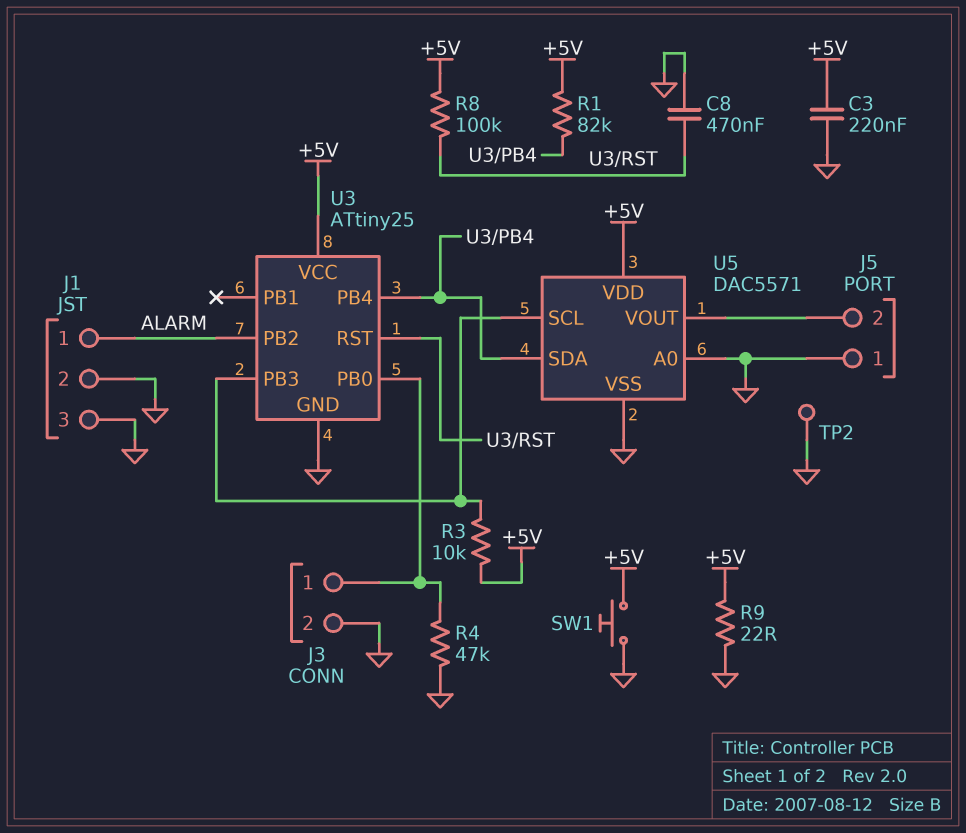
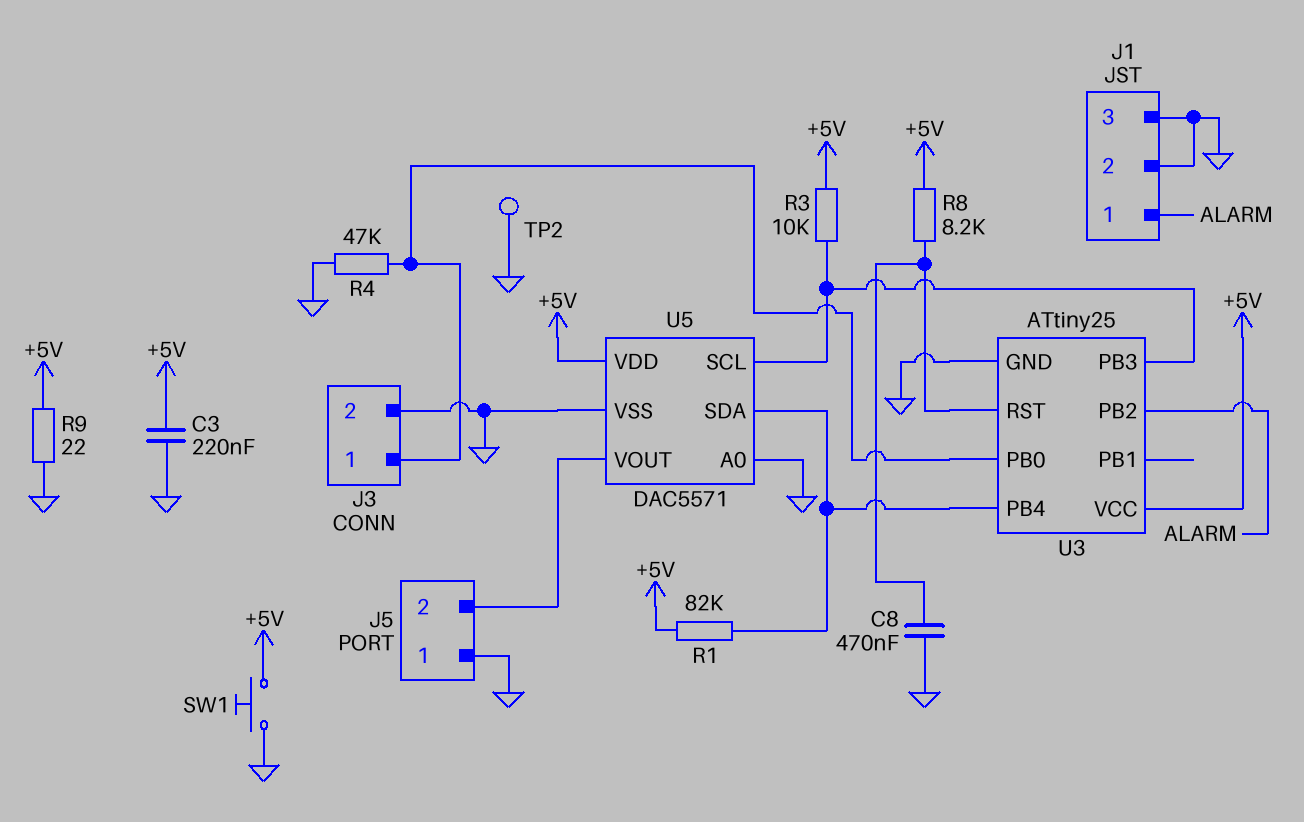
R8: 100k (+5V, U3/RST) -> 8.2k (+5V, U3/RST)

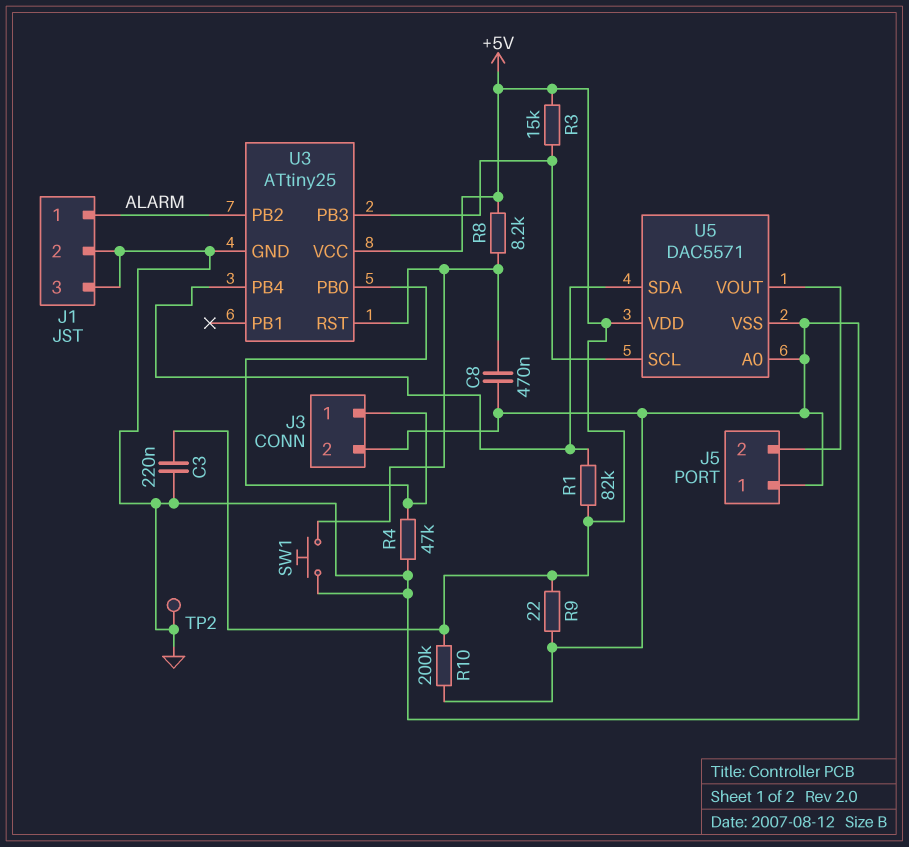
R3: 10k (+5V, U3/PB3) -> 15k (+5V, U3/PB3)
R10: none -> 200k (+5V, GND)
SW1: button (+5V, GND) -> button (GND, U3/RST)

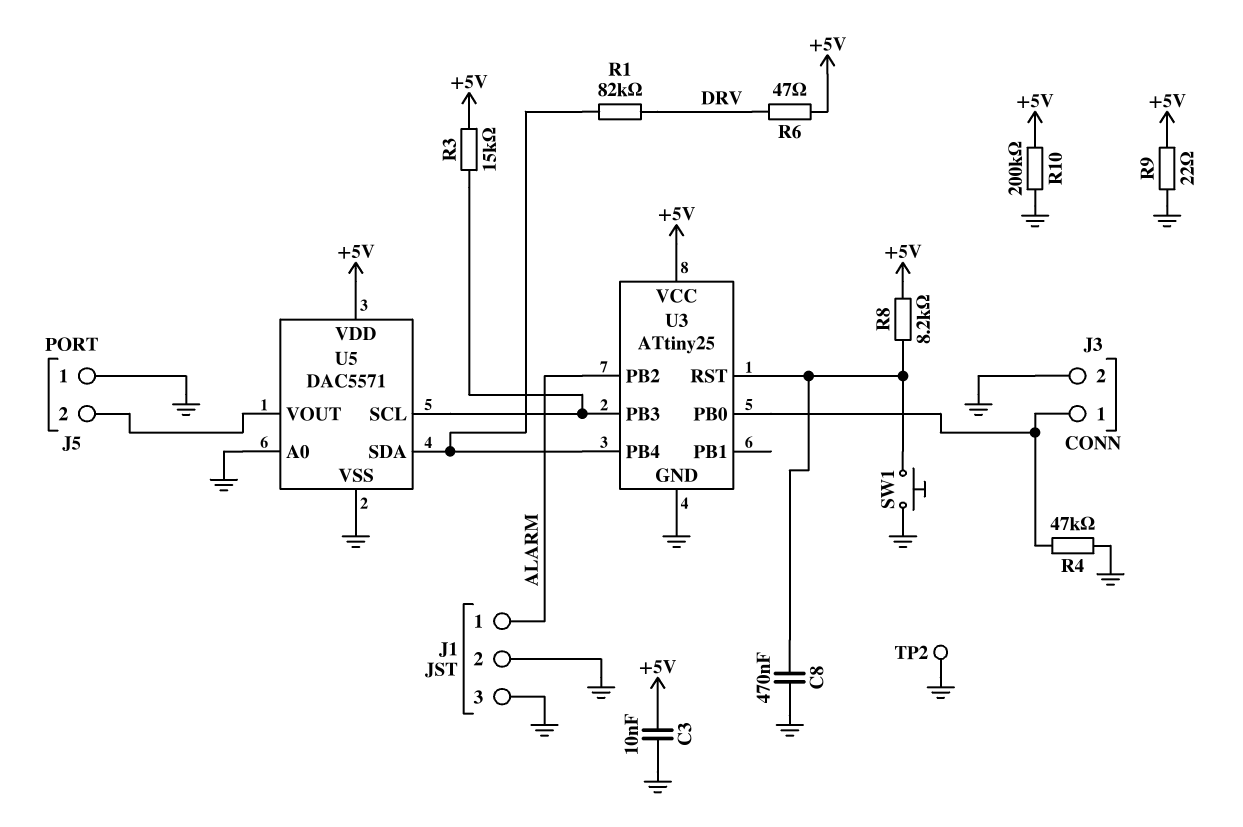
C3: 220nF (+5V, GND) -> 10nF (+5V, GND)
R1: 82k (+5V, U3/PB4) -> 82k (DRV, U3/PB4)
R6: none -> 47 (+5V, DRV)

